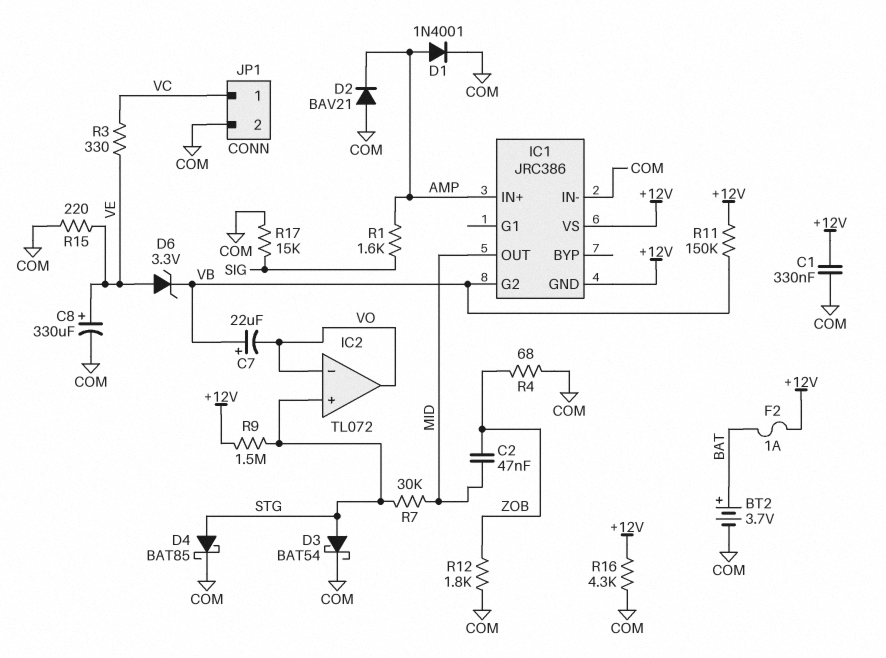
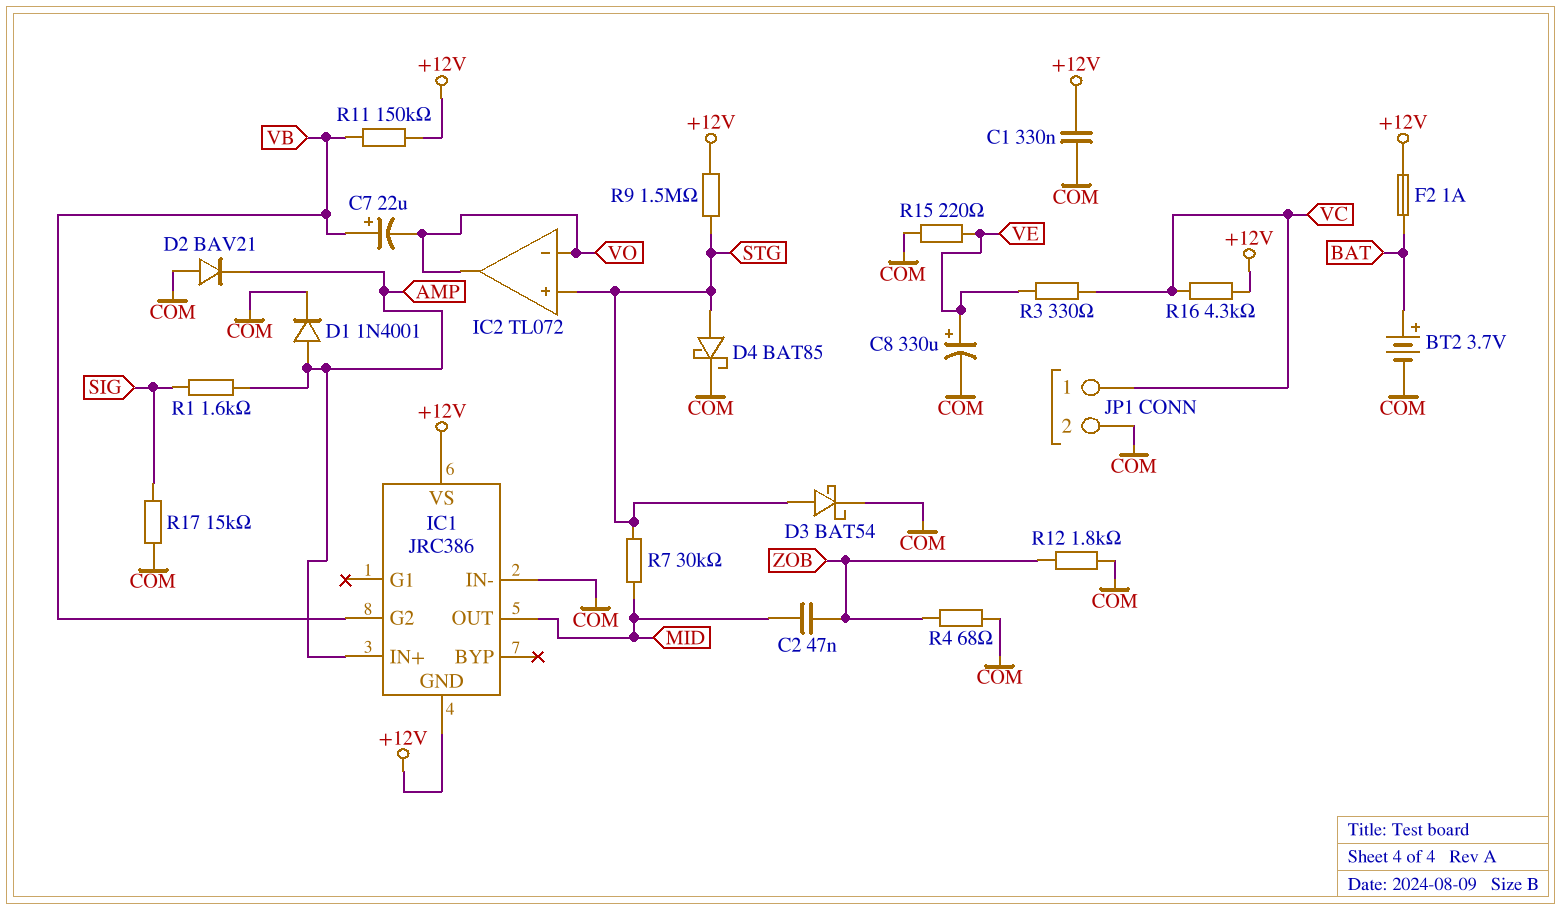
D6: zener 3.3V (A VE, K VB) -> none
R16: 4.3k (+12V, COM) -> 4.3k (+12V, VC)

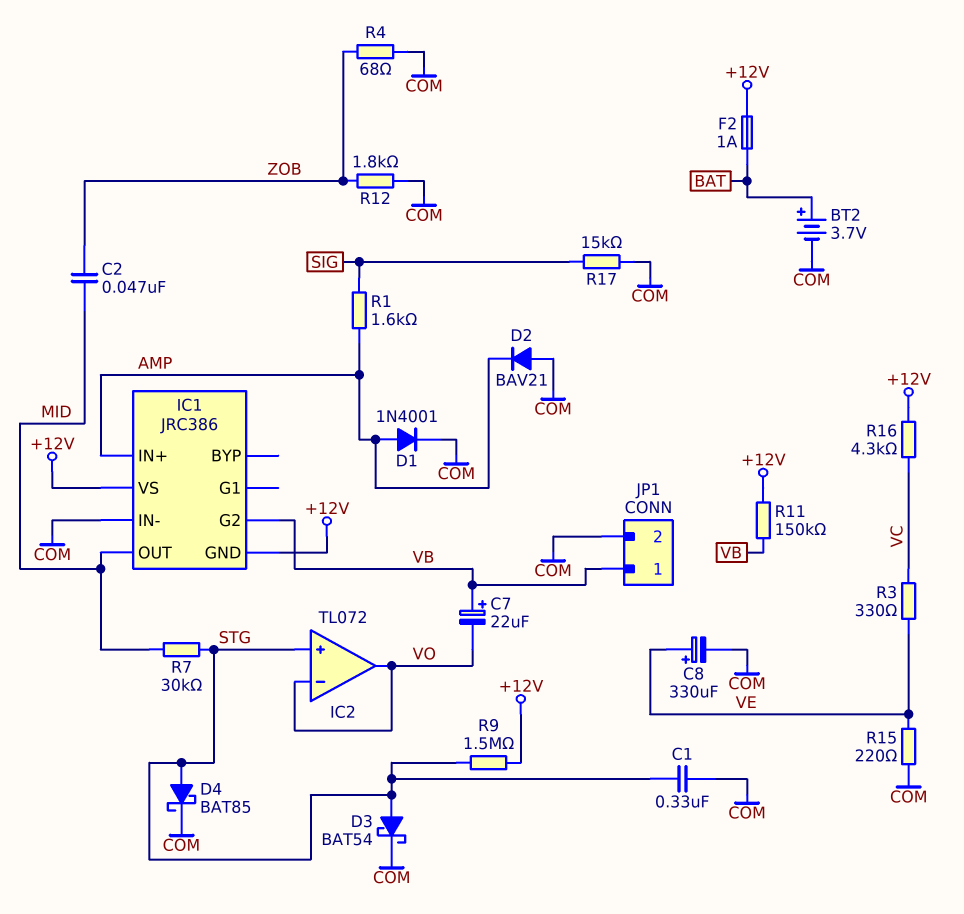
C1: 330nF (+12V, COM) -> 330nF (COM, STG)
JP1 pin 1: VC -> VB

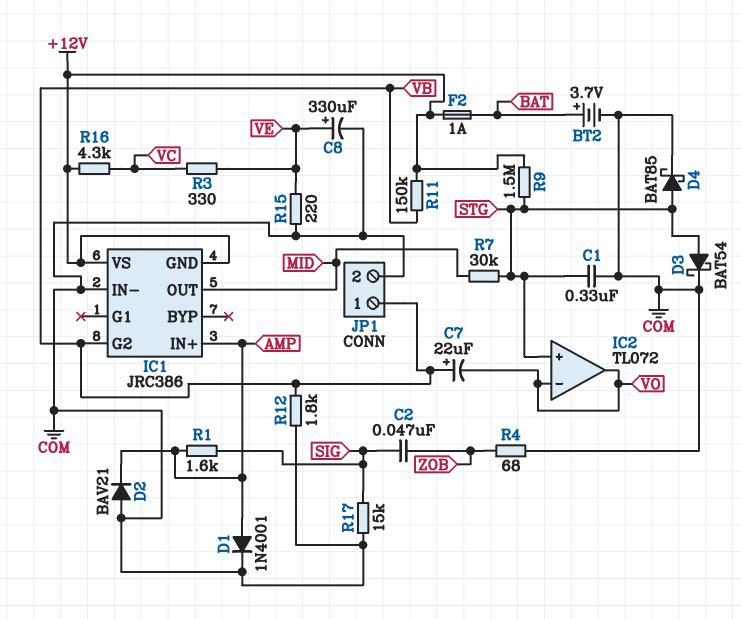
C2: 47nF (MID, ZOB) -> 47nF (SIG, ZOB)
R12: 1.8k (COM, ZOB) -> 1.8k (COM, VB)

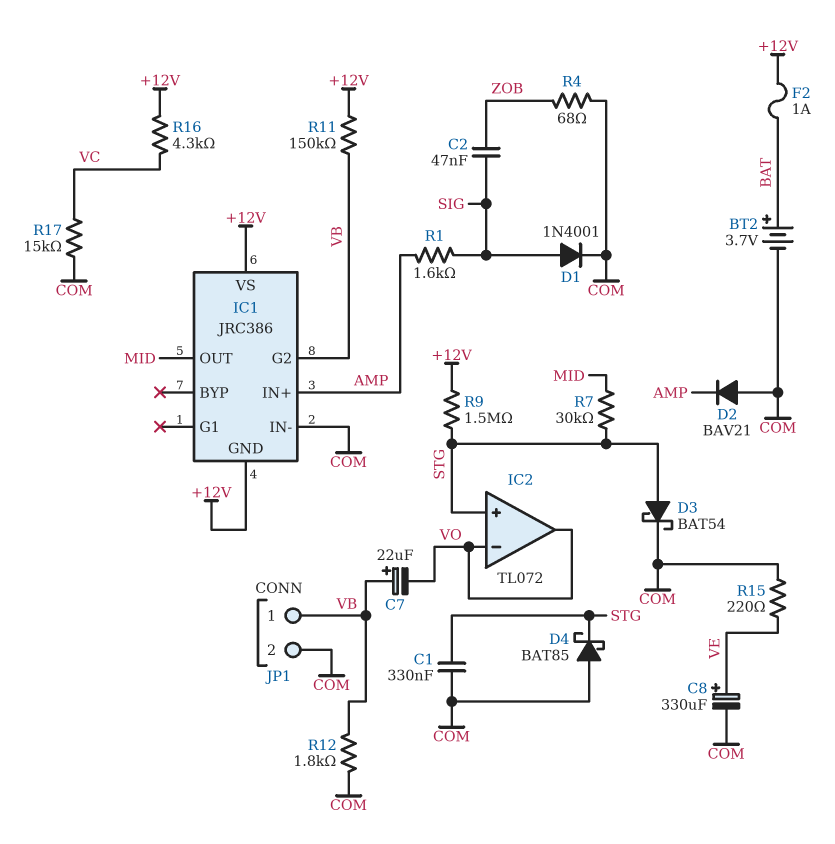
D1: diode 1N4001 (A AMP, K COM) -> diode 1N4001 (A SIG, K COM)
D4: schottky BAT85 (A STG, K COM) -> schottky BAT85 (A COM, K STG)
R3: 330 (VC, VE) -> none
R17: 15k (COM, SIG) -> 15k (COM, VC)

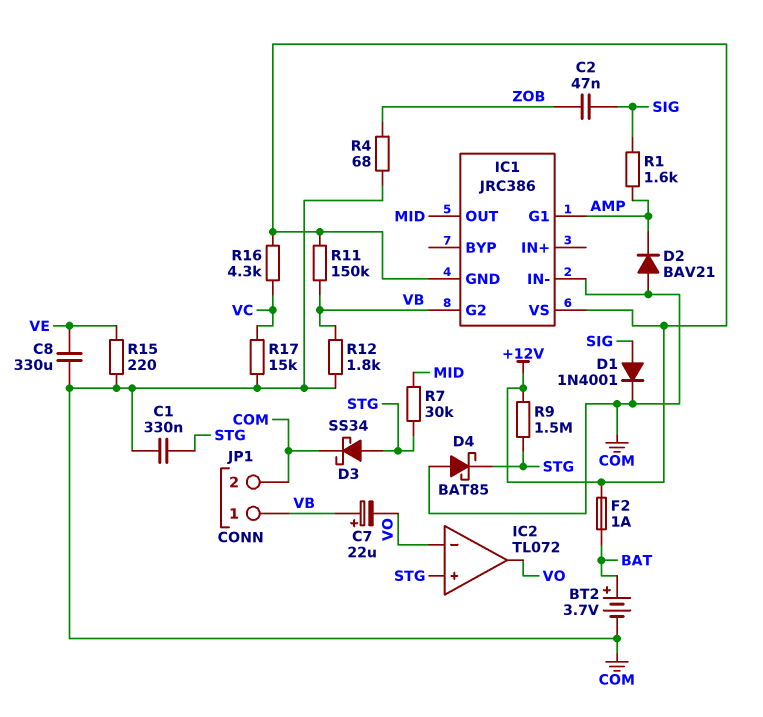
C8: 330uF (plus VE, minus COM) -> 330uF (COM, VE)
D3: schottky BAT54 (A STG, K COM) -> schottky SS34 (A STG, K COM)
IC1 pin G1: none -> AMP
IC1 pin IN+: AMP -> none

